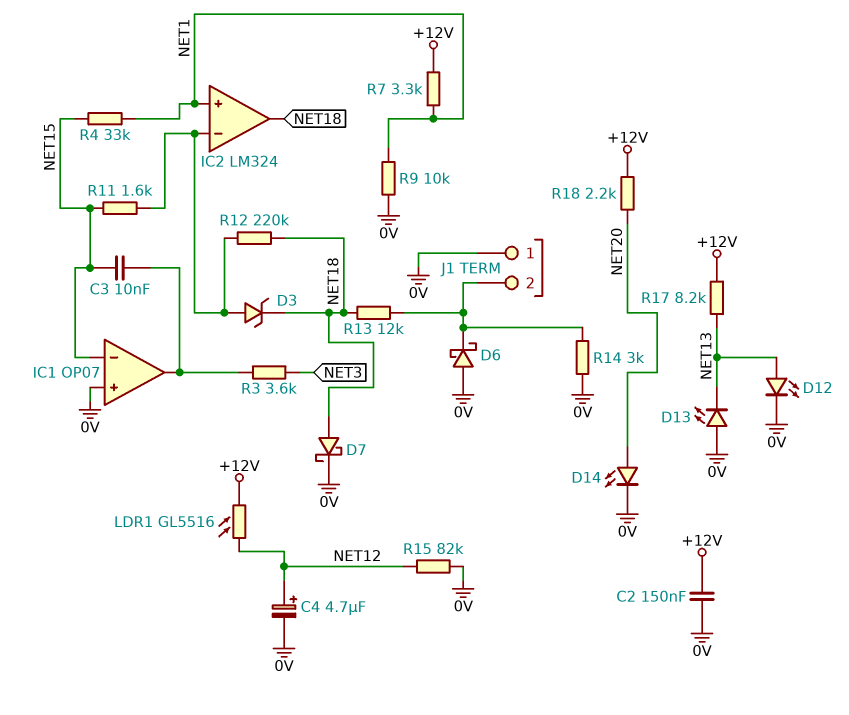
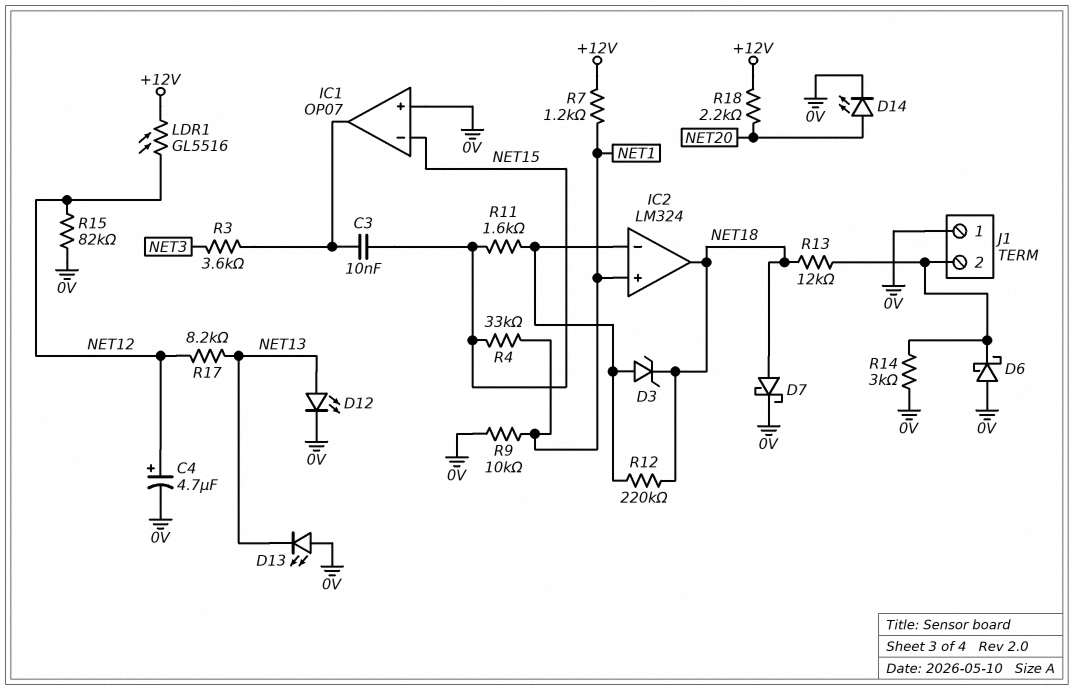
C2: 150nF (+12V, 0V) -> none
R7: 3.3k (+12V, NET1) -> 1.2k (+12V, NET1)
R17: 8.2k (+12V, NET13) -> 8.2k (NET12, NET13)

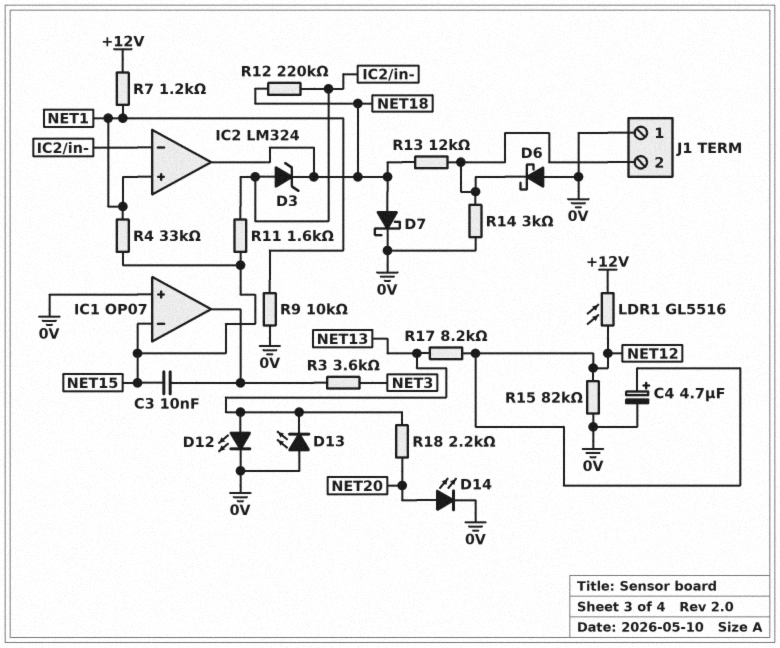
R18: 2.2k (+12V, NET20) -> 2.2k (NET13, NET20)

